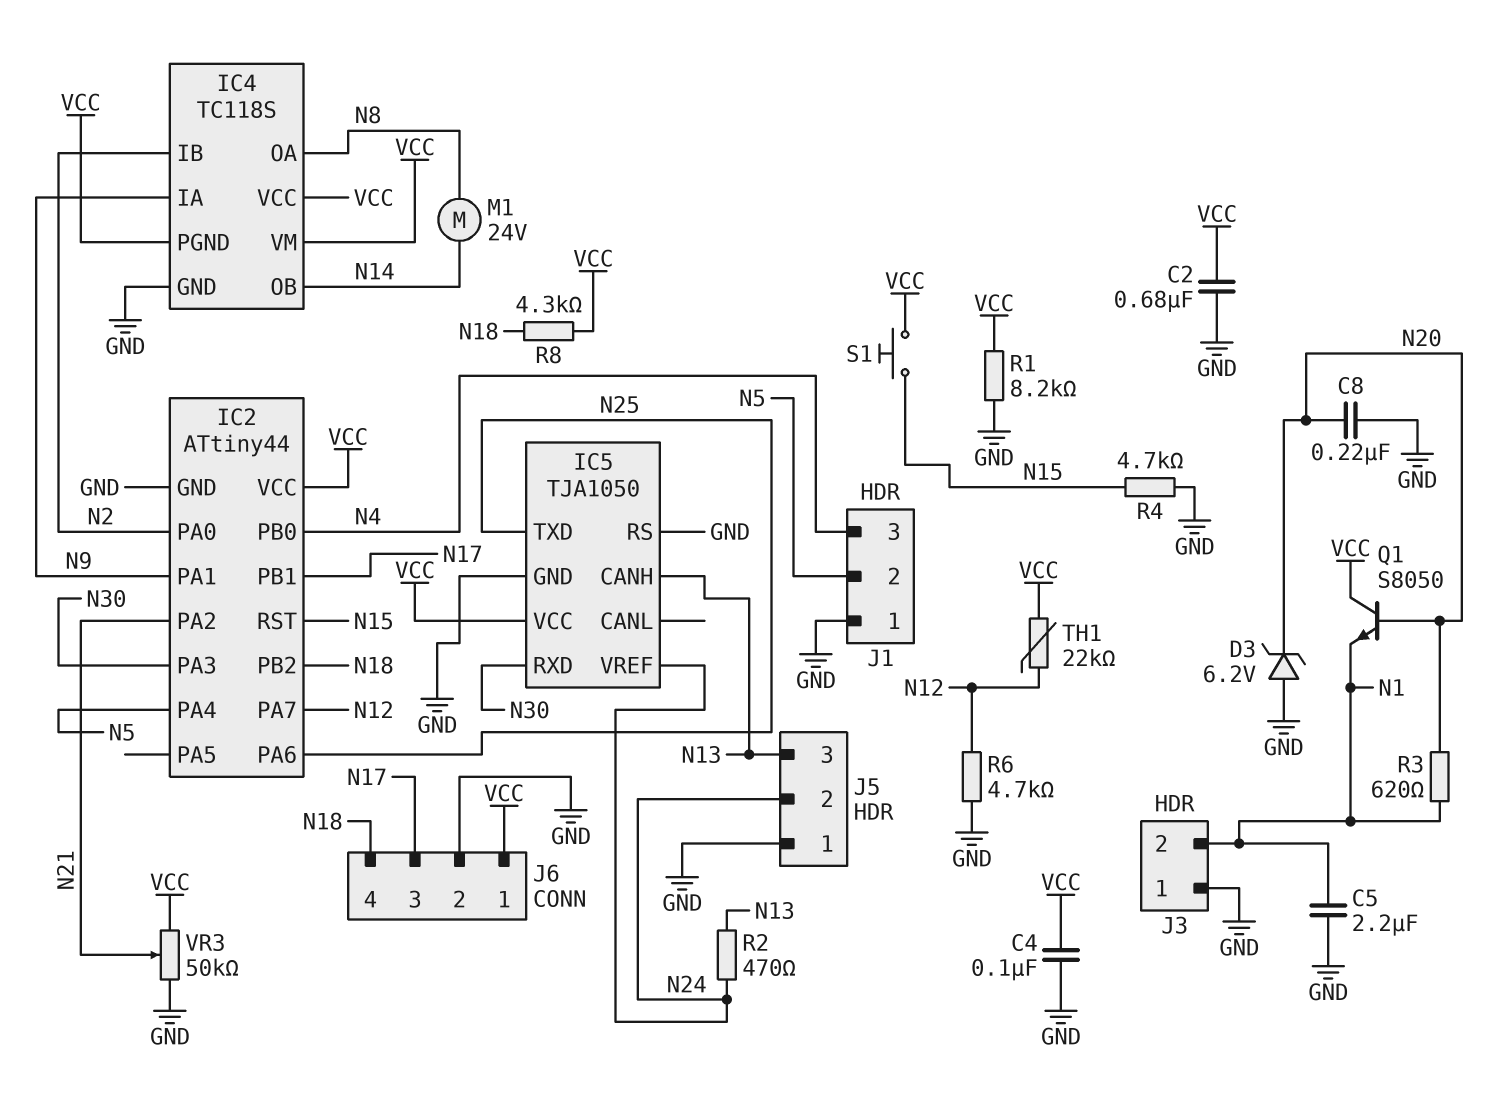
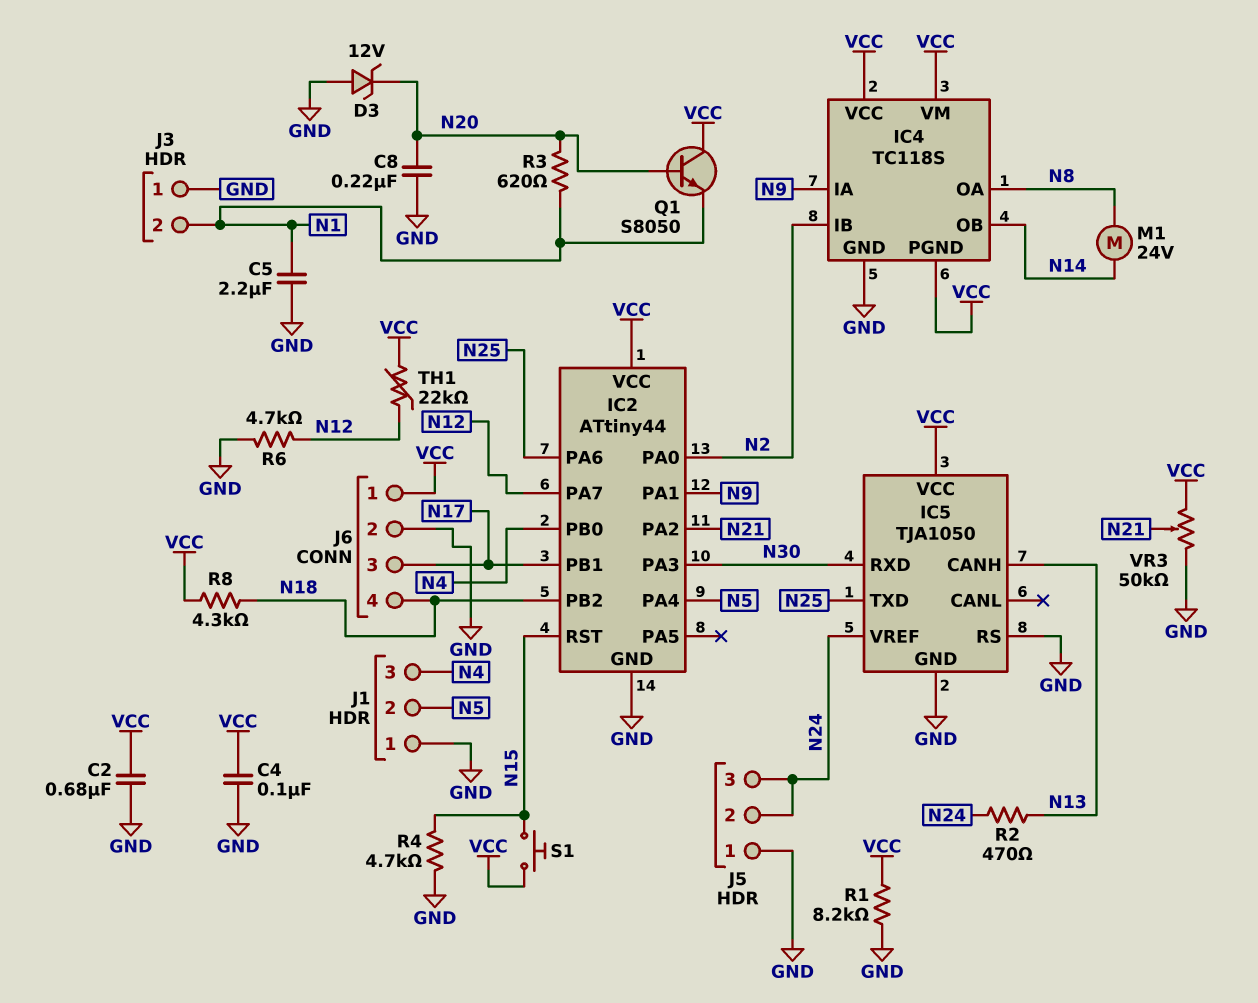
D3: zener 6.2V (A GND, K N20) -> zener 12V (A GND, K N20)
J5 pin 3: N13 -> N24

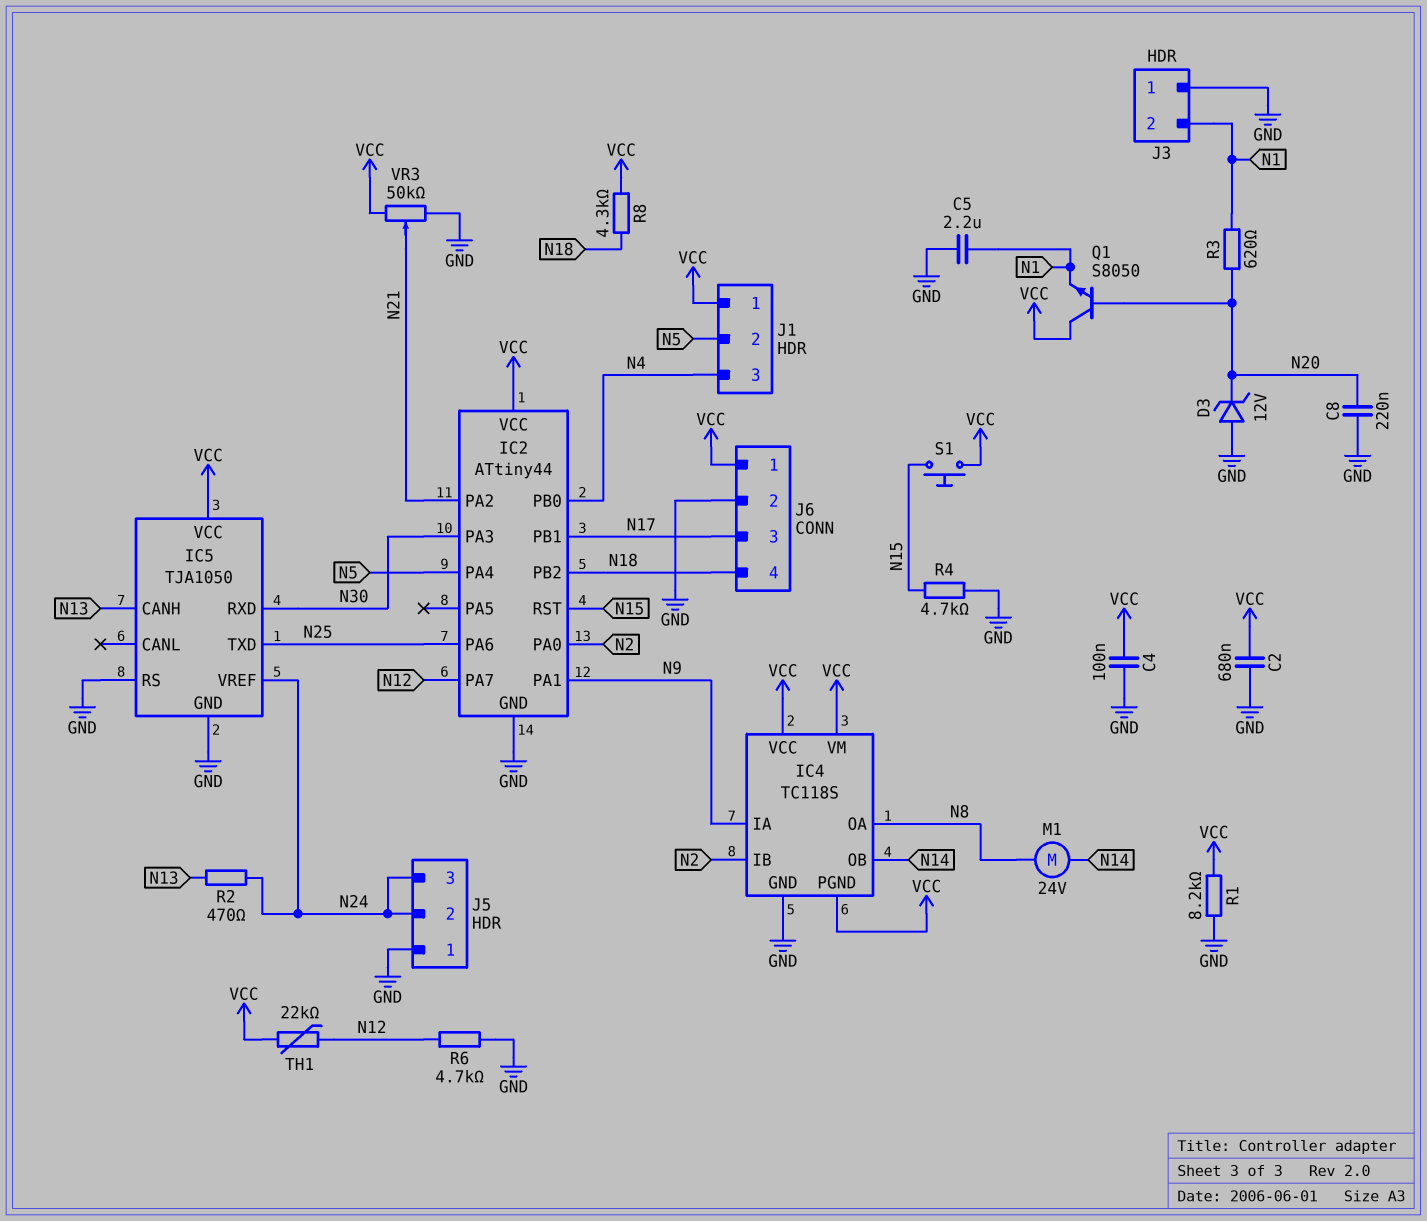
J1 pin 1: GND -> VCC

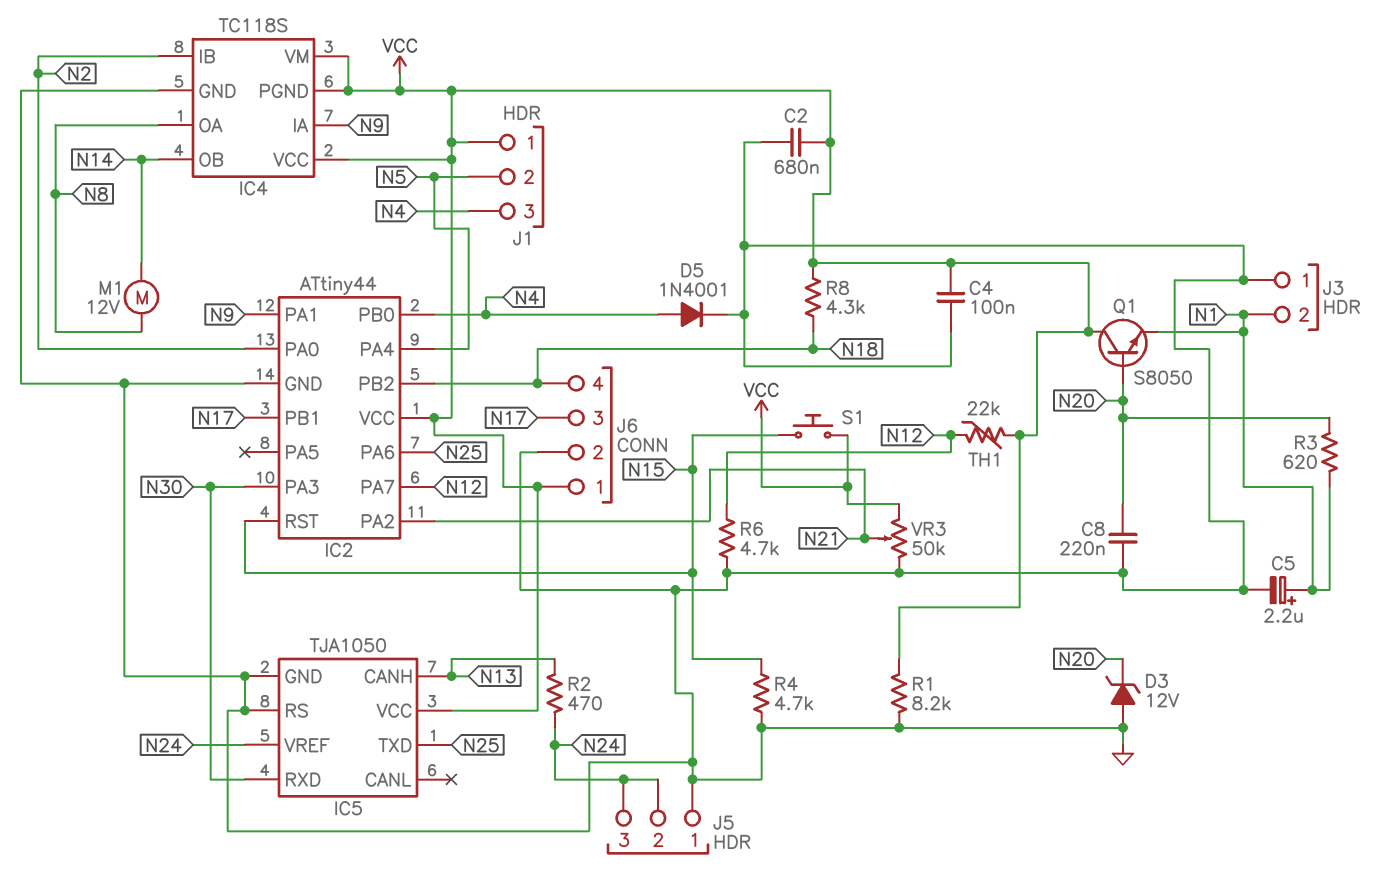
C5: 2.2uF (GND, N1) -> 2.2uF (plus N1, minus GND)
D5: none -> diode 1N4001 (A N4, K GND)
M1: motor 24V (N8, N14) -> motor 12V (N8, N14)

